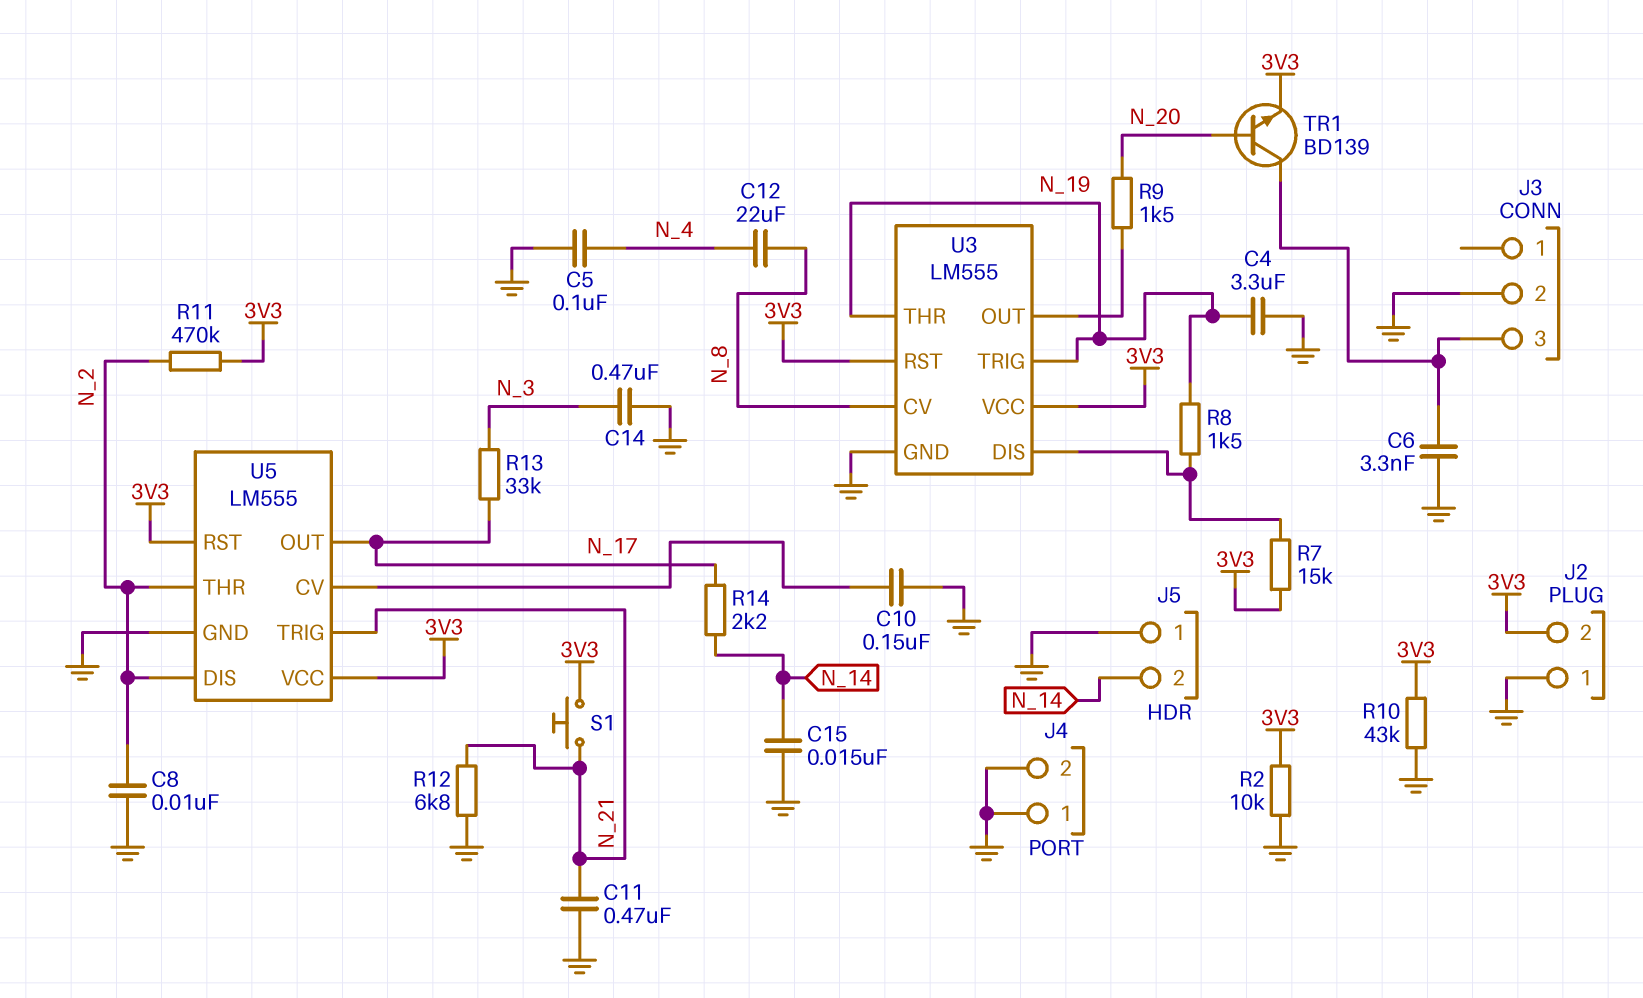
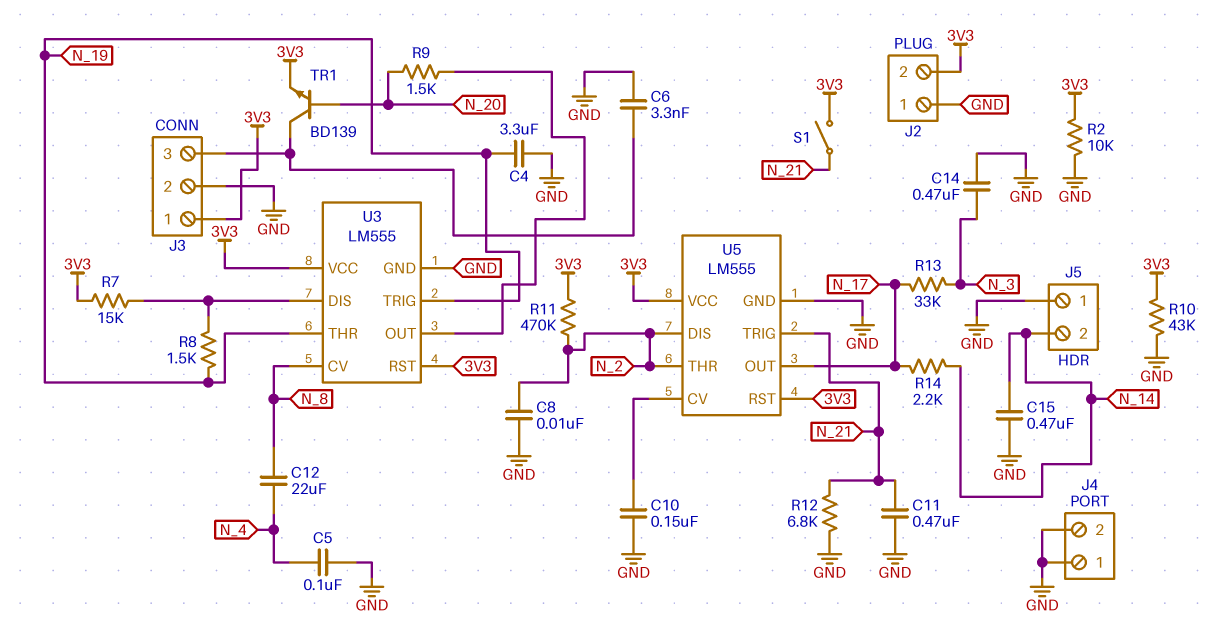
C15: 15nF (GND, N_14) -> 470nF (GND, N_14)
J3 pin 1: none -> 3V3
S1: button (3V3, N_21) -> switch (3V3, N_21)

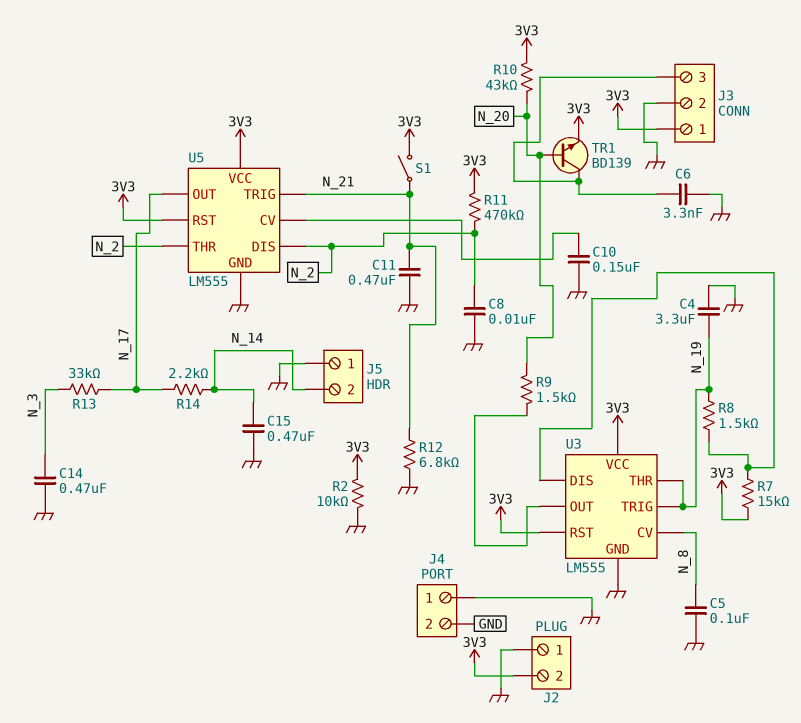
C5: 100nF (GND, N_4) -> 100nF (GND, N_8)
C12: 22uF (N_4, N_8) -> none
R10: 43k (3V3, GND) -> 43k (3V3, N_20)

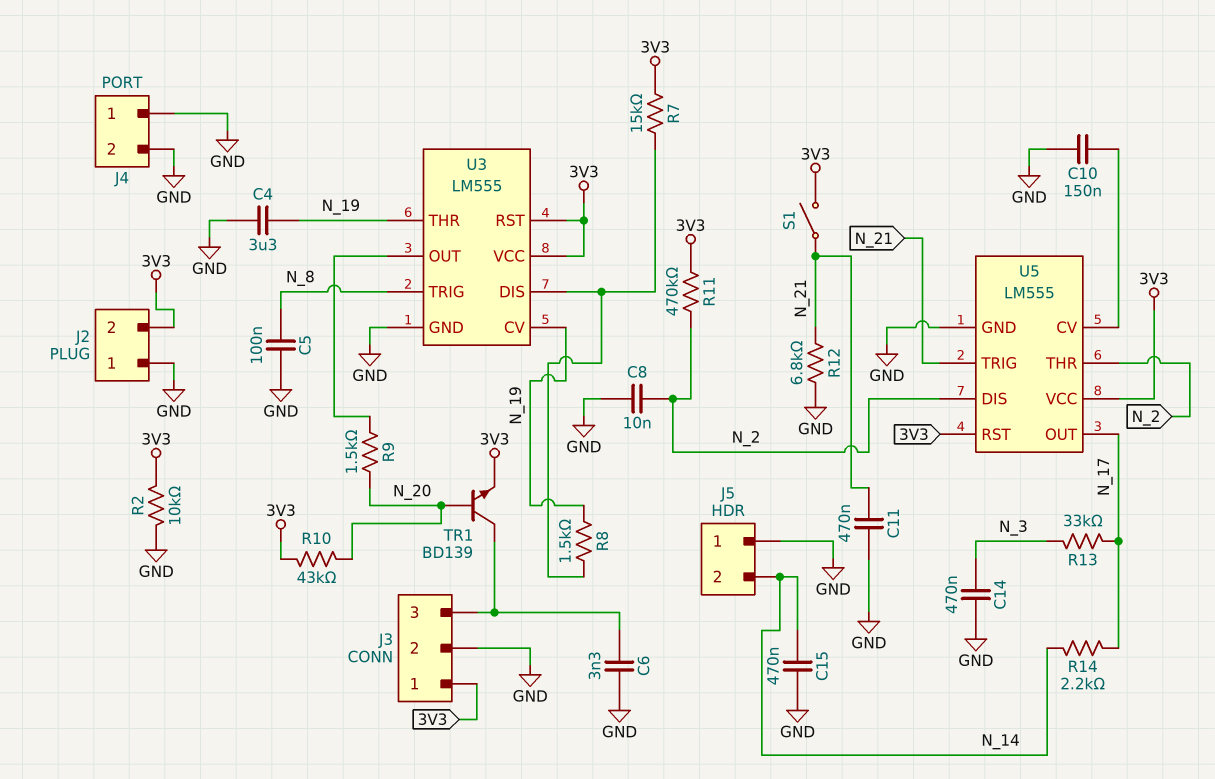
U3 pin CV: N_8 -> N_19
U3 pin TRIG: N_19 -> N_8

